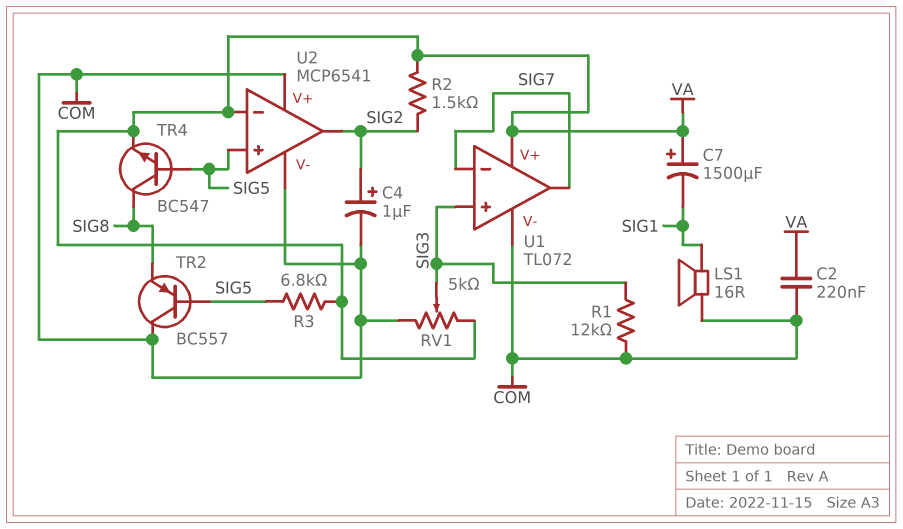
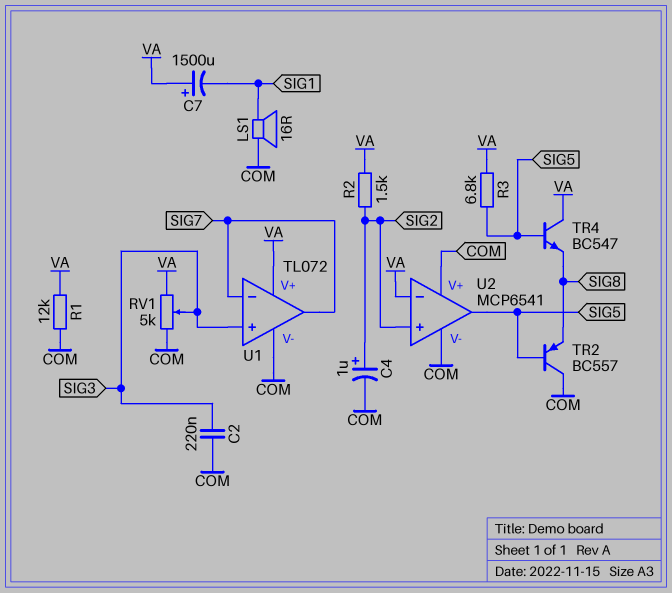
C2: 220nF (COM, VA) -> 220nF (COM, SIG3)
R1: 12k (COM, SIG3) -> 12k (COM, VA)
TR4: NPN BC547 (B SIG5, C SIG8, E VA) -> NPN BC547 (B SIG5, C VA, E SIG8)
U2 pin in+: SIG5 -> SIG2
U2 pin out: SIG2 -> SIG5

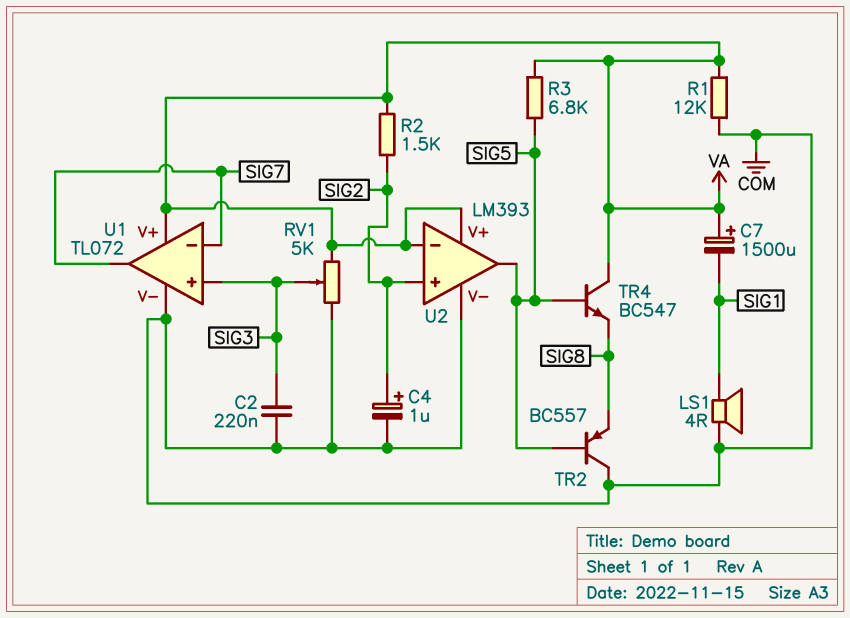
LS1: speaker 16R (COM, SIG1) -> speaker 4R (COM, SIG1)
U2: MCP6541 -> LM393
U2 pin V+: COM -> VA

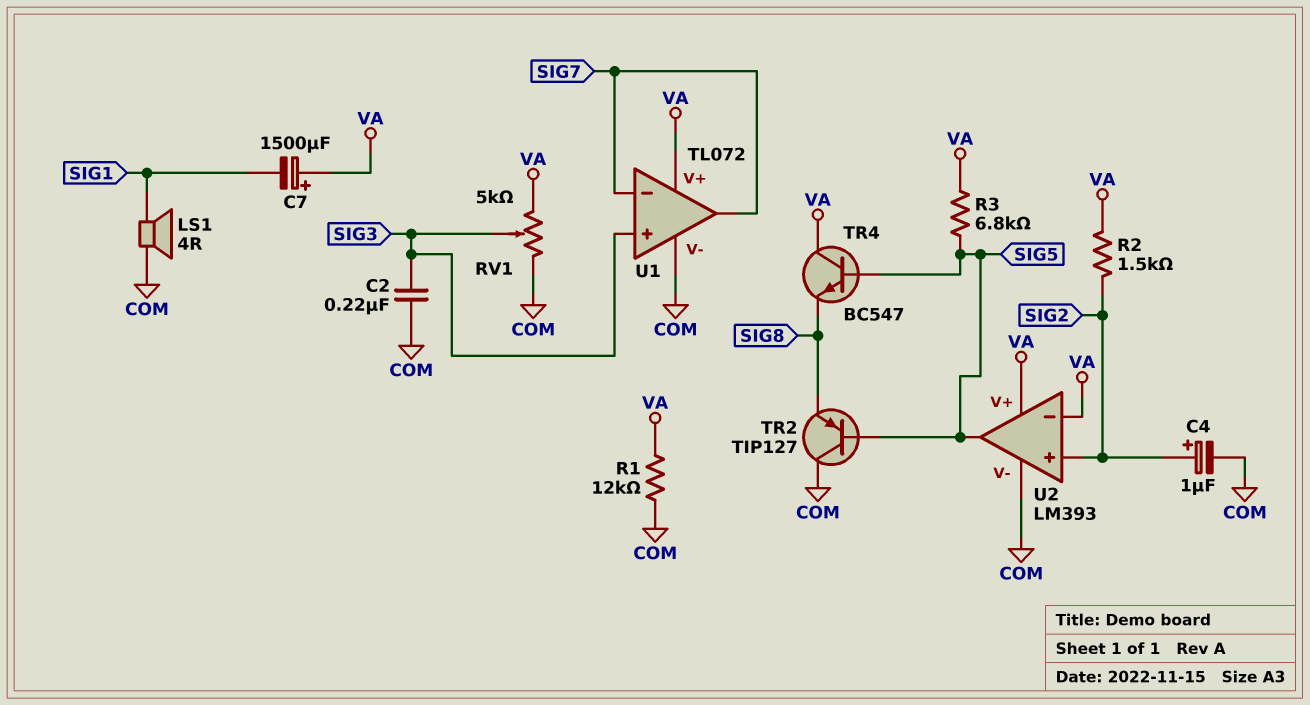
TR2: PNP BC557 (B SIG5, C COM, E SIG8) -> PNP TIP127 (B SIG5, C COM, E SIG8)

